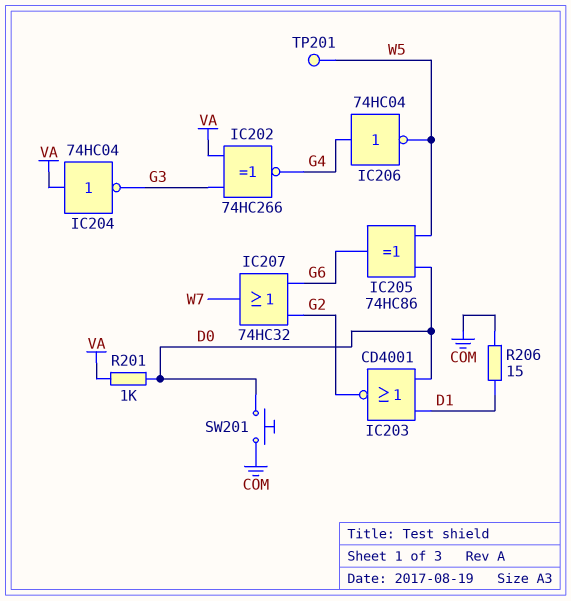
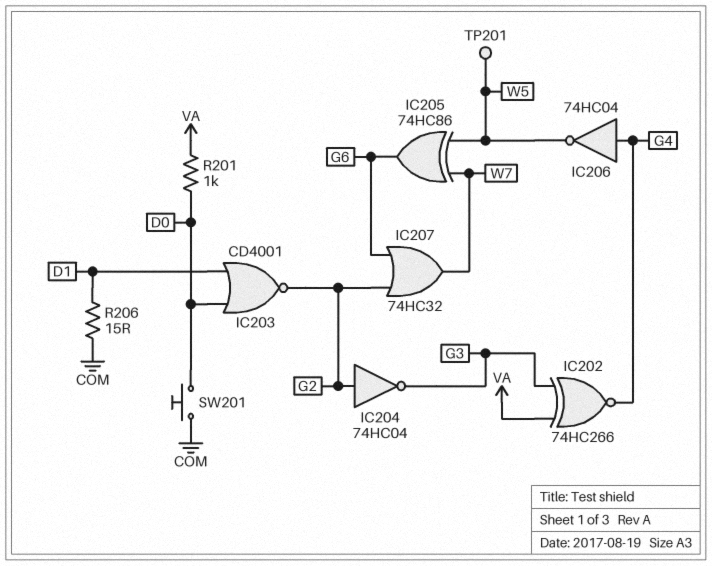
IC204: NOT 74HC04 (in VA, out G3) -> NOT 74HC04 (in G2, out G3)
IC205: XOR 74HC86 (in D0, in W5, out G6) -> XOR 74HC86 (in W5, in W7, out G6)

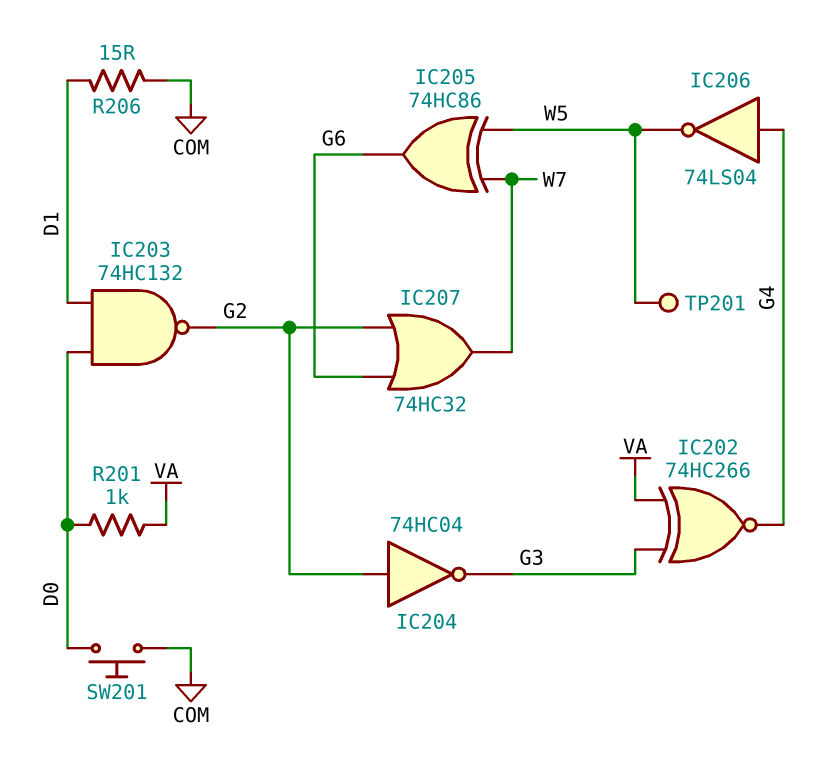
IC203: NOR CD4001 (in D0, in D1, out G2) -> NAND 74HC132 (in D0, in D1, out G2)
IC206: NOT 74HC04 (in G4, out W5) -> NOT 74LS04 (in G4, out W5)

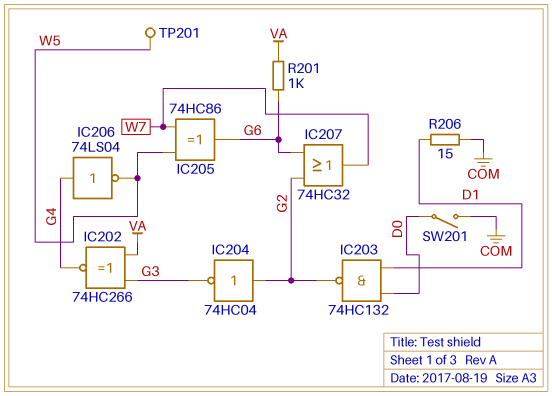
R201: 1k (D0, VA) -> 1k (G6, VA)
SW201: button (COM, D0) -> switch (COM, D0)

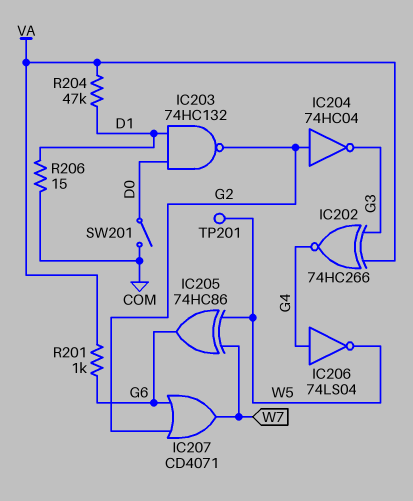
IC207: OR 74HC32 (in G2, in G6, out W7) -> OR CD4071 (in G2, in G6, out W7)
R204: none -> 47k (D1, VA)

